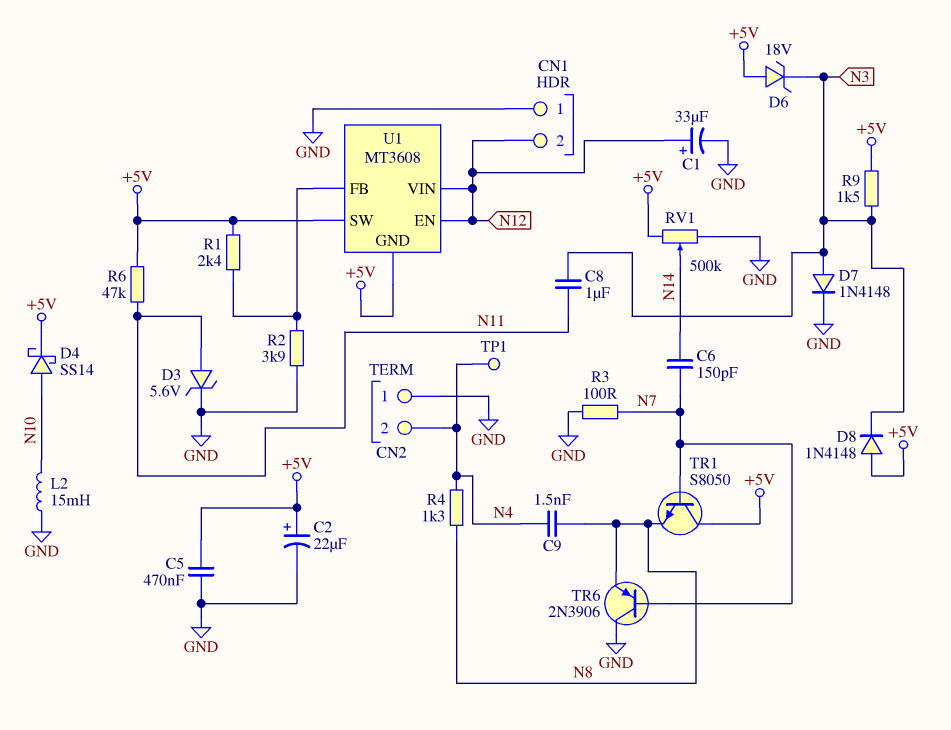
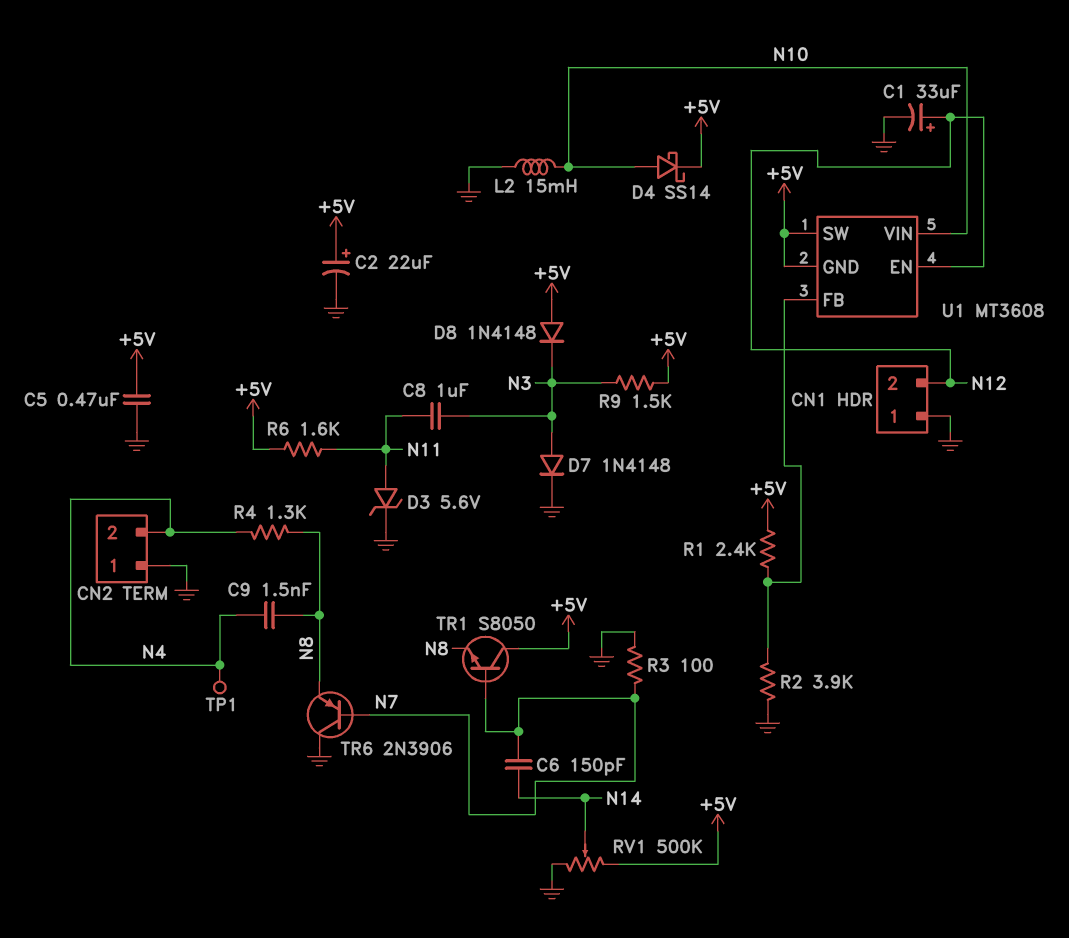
D6: zener 18V (A +5V, K N3) -> none
R6: 47k (+5V, N11) -> 1.6k (+5V, N11)
U1 pin VIN: N12 -> N10

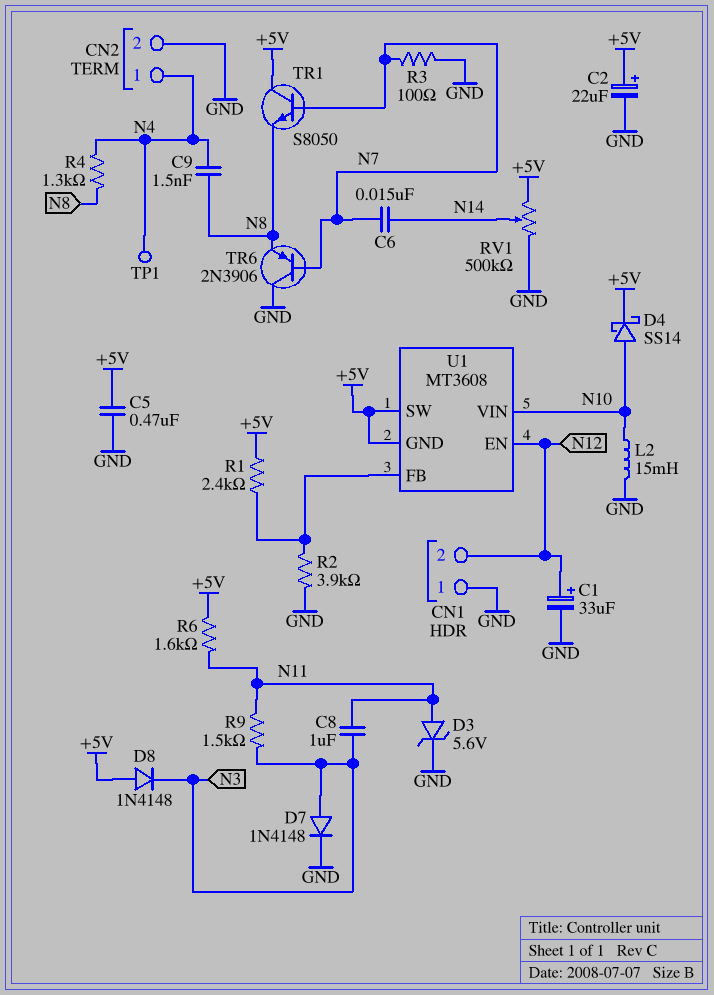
C6: 150pF (N7, N14) -> 15nF (N7, N14)
CN2 pin 1: GND -> N4
CN2 pin 2: N4 -> GND
R9: 1.5k (+5V, N3) -> 1.5k (N3, N11)

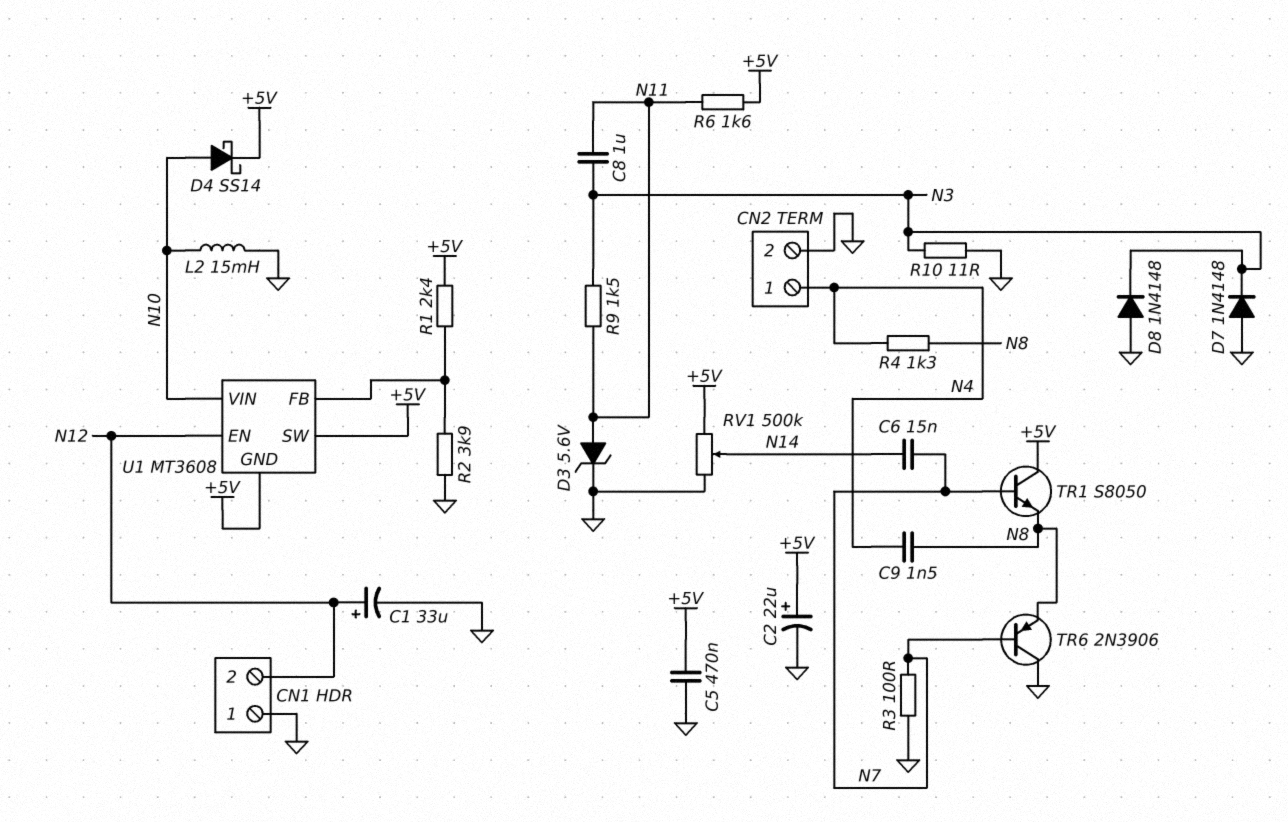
D7: diode 1N4148 (A N3, K GND) -> diode 1N4148 (A GND, K N3)
D8: diode 1N4148 (A +5V, K N3) -> diode 1N4148 (A GND, K N3)
R10: none -> 11 (GND, N3)
TP1: test point (N4) -> none

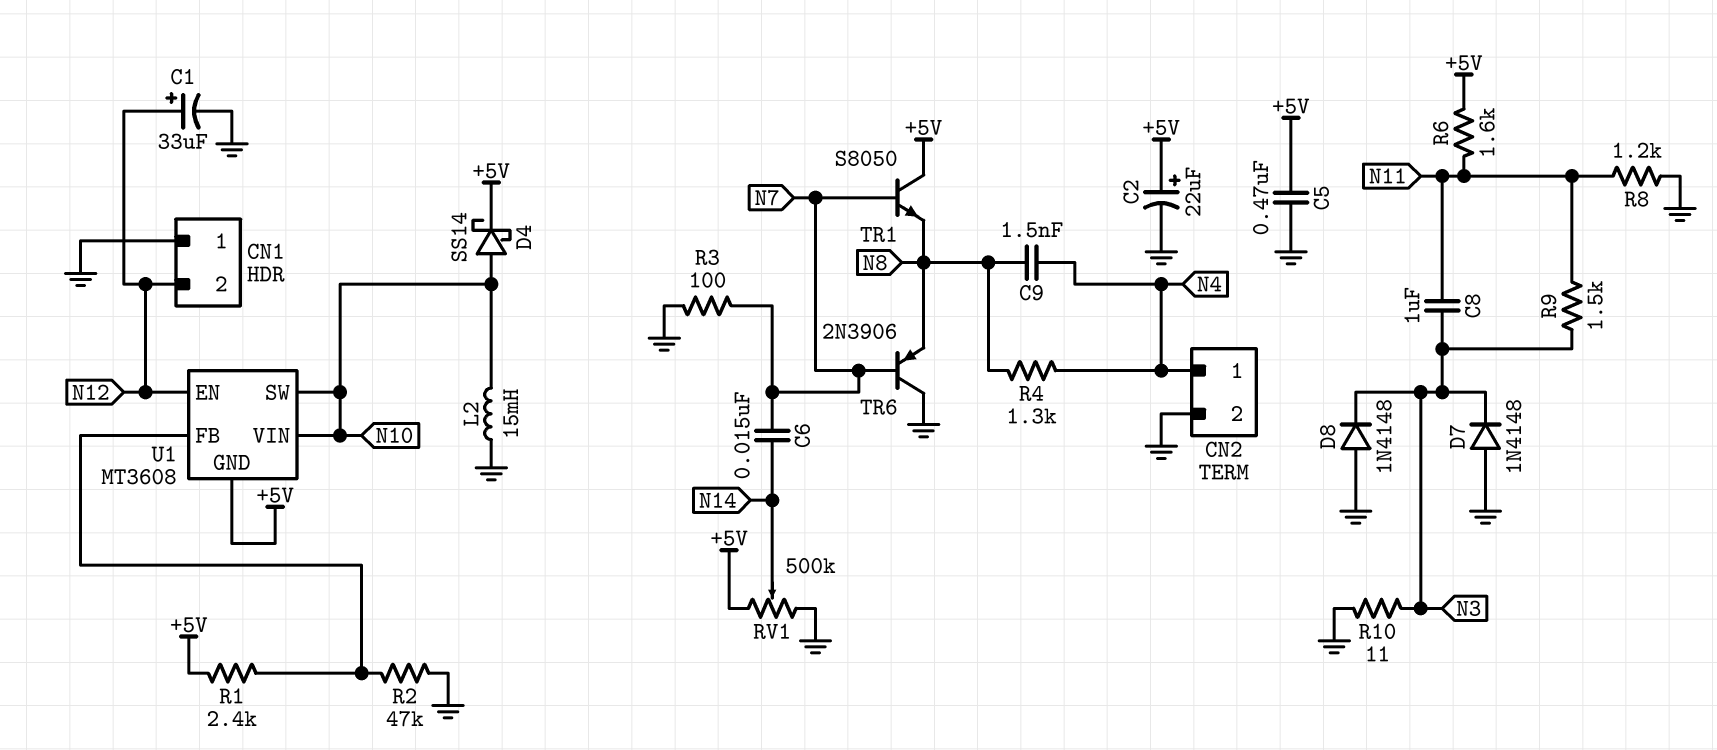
D3: zener 5.6V (A N11, K GND) -> none
R2: 3.9k (GND, U1/FB) -> 47k (GND, U1/FB)
R8: none -> 1.2k (GND, N11)
U1 pin SW: +5V -> N10

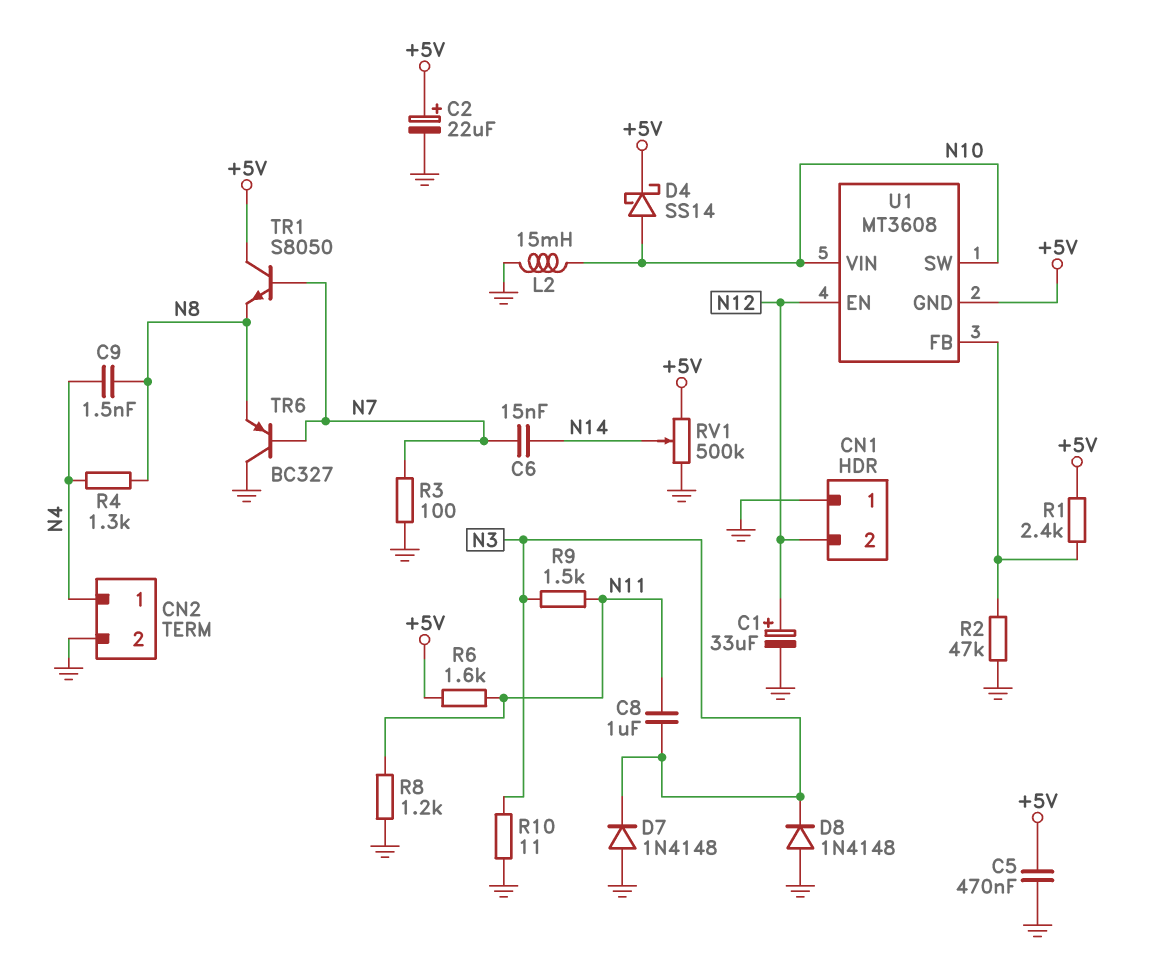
TR6: PNP 2N3906 (B N7, C GND, E N8) -> PNP BC327 (B N7, C GND, E N8)

